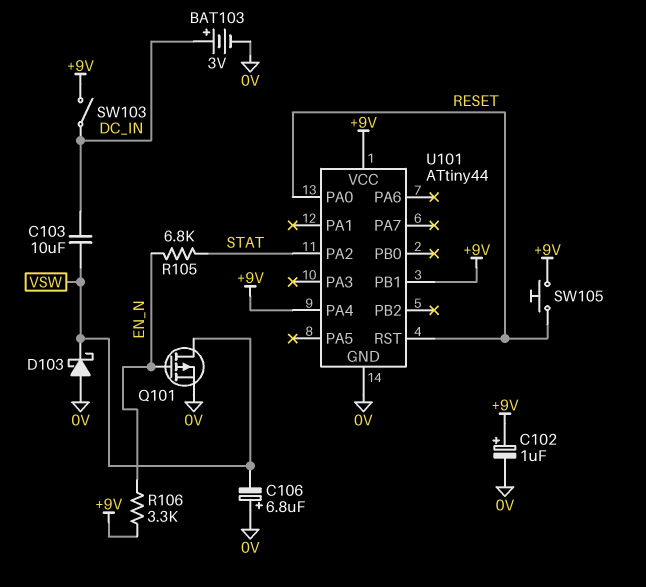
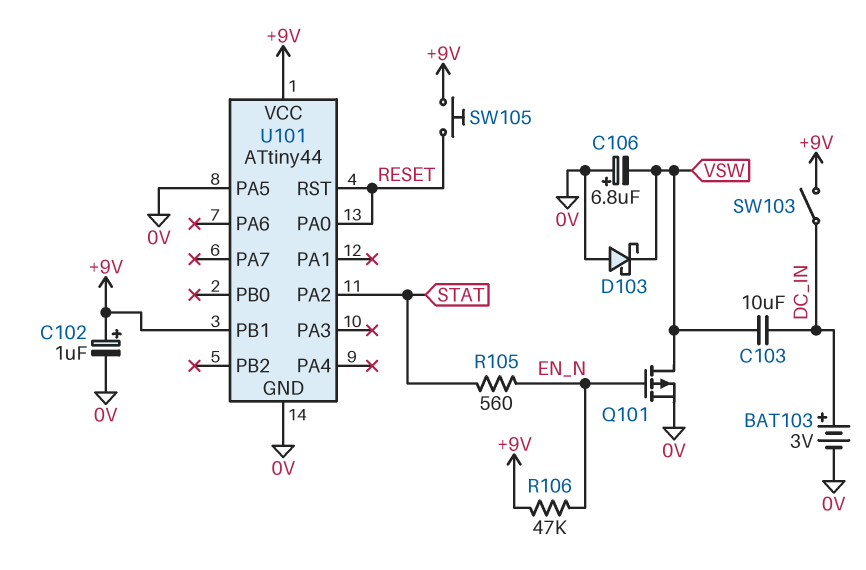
R105: 6.8k (EN_N, STAT) -> 560 (EN_N, STAT)
R106: 3.3k (+9V, EN_N) -> 47k (+9V, EN_N)
U101 pin PA4: +9V -> none
U101 pin PA5: none -> 0V

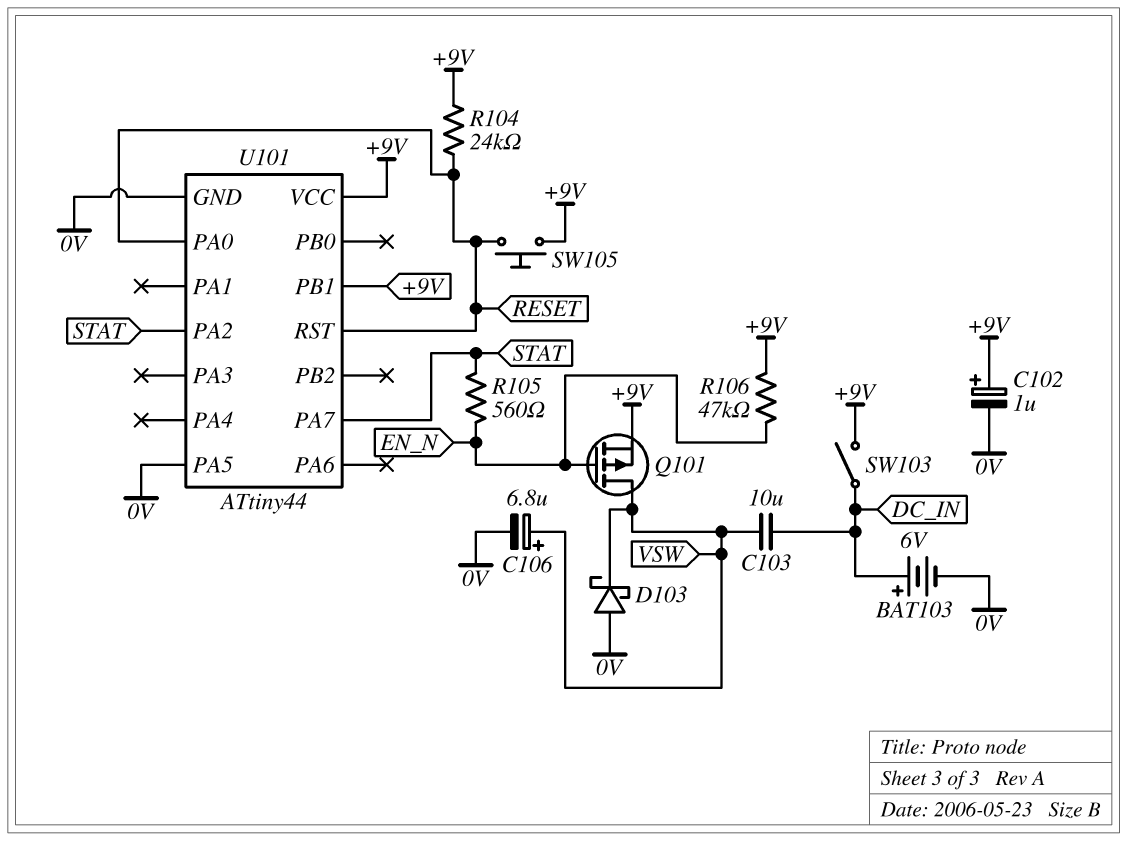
BAT103: 3V (plus DC_IN, minus 0V) -> 6V (plus DC_IN, minus 0V)
C106: 6.8uF (plus 0V, minus VSW) -> 6.8uF (plus VSW, minus 0V)
Q101: PMOS (G EN_N, D VSW, S 0V) -> PMOS (G EN_N, D VSW, S +9V)
R104: none -> 24k (+9V, RESET)
U101 pin PA7: none -> STAT

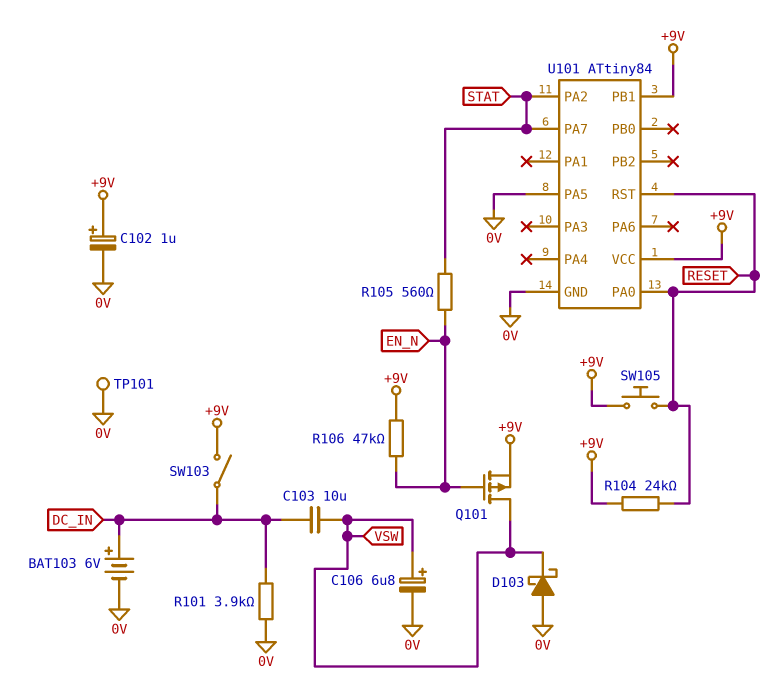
R101: none -> 3.9k (0V, DC_IN)
TP101: none -> test point (0V)
U101: ATtiny44 -> ATtiny84

